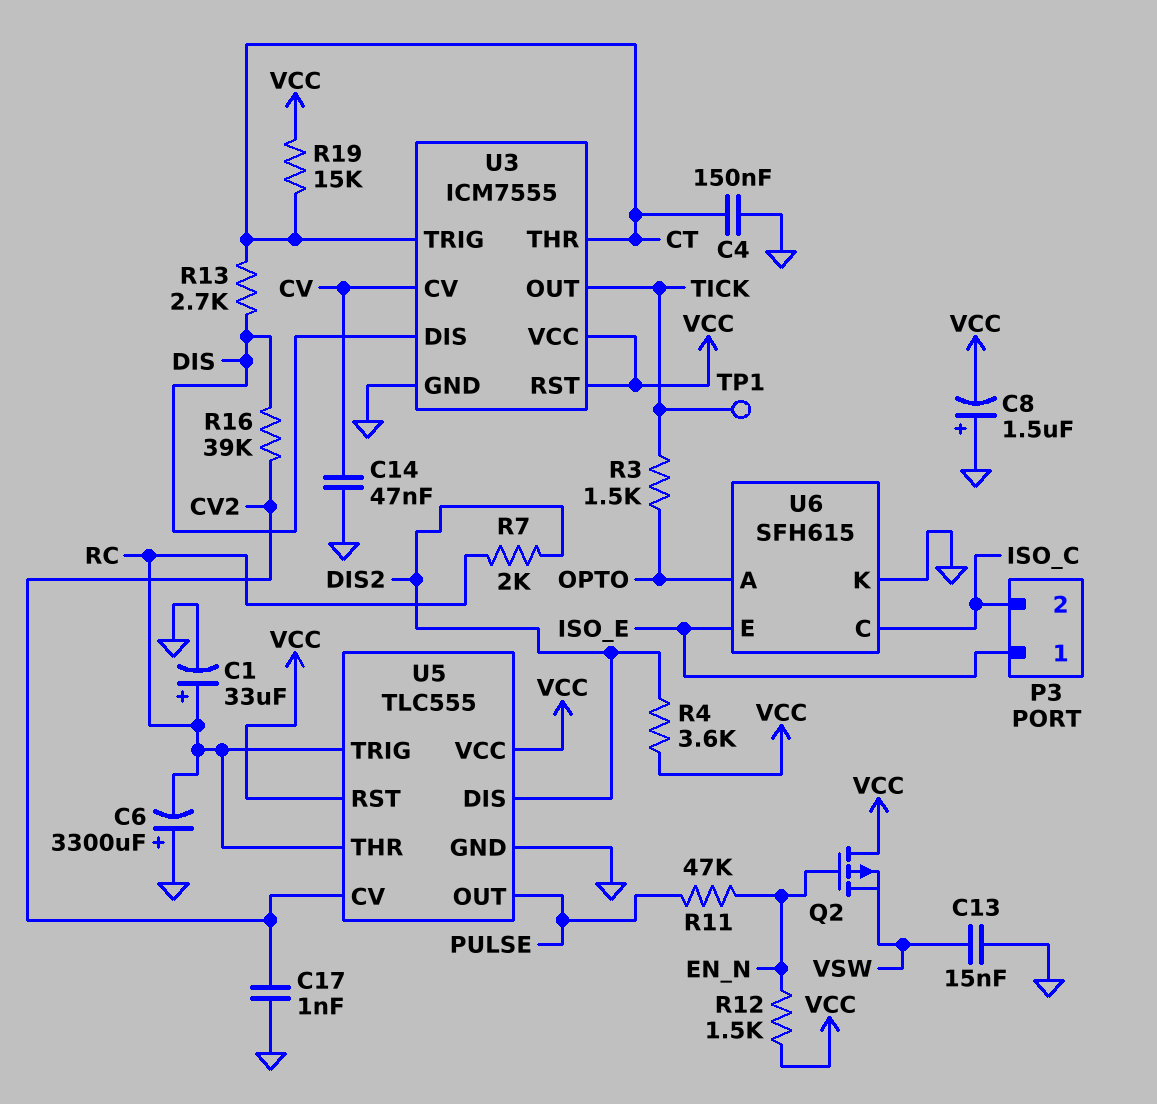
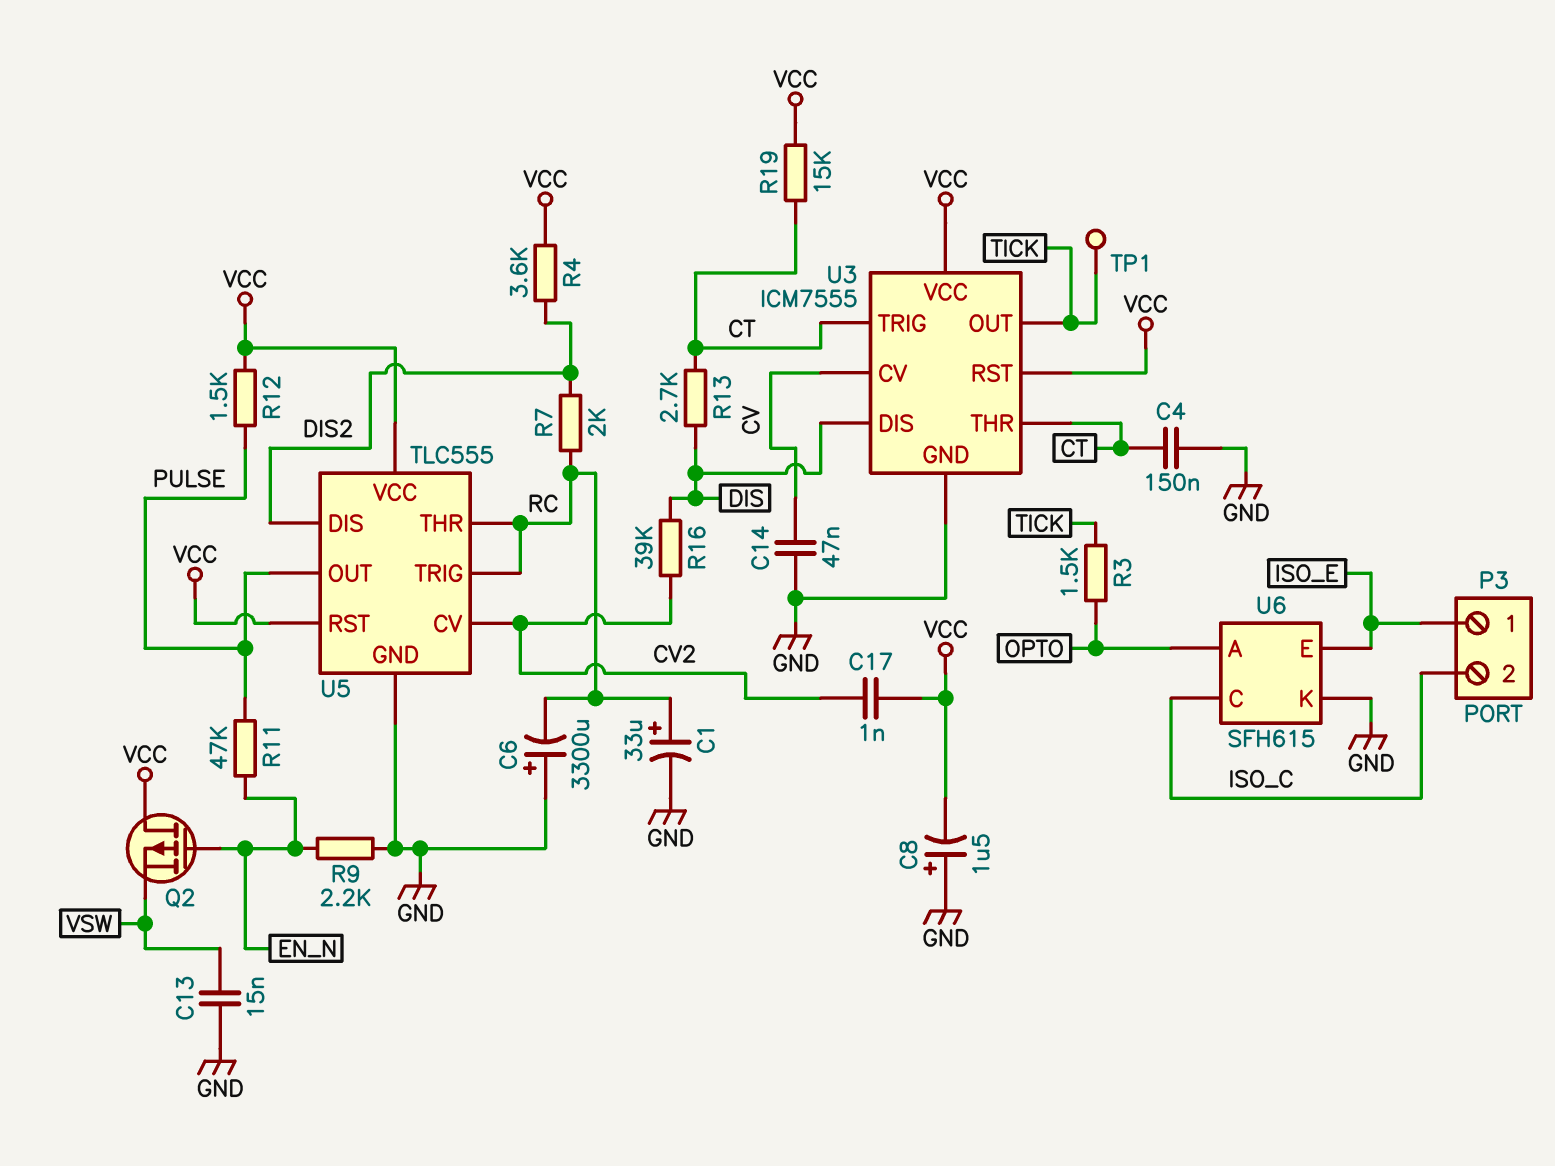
C17: 1nF (CV2, GND) -> 1nF (CV2, VCC)
R9: none -> 2.2k (EN_N, GND)
R12: 1.5k (EN_N, VCC) -> 1.5k (PULSE, VCC)

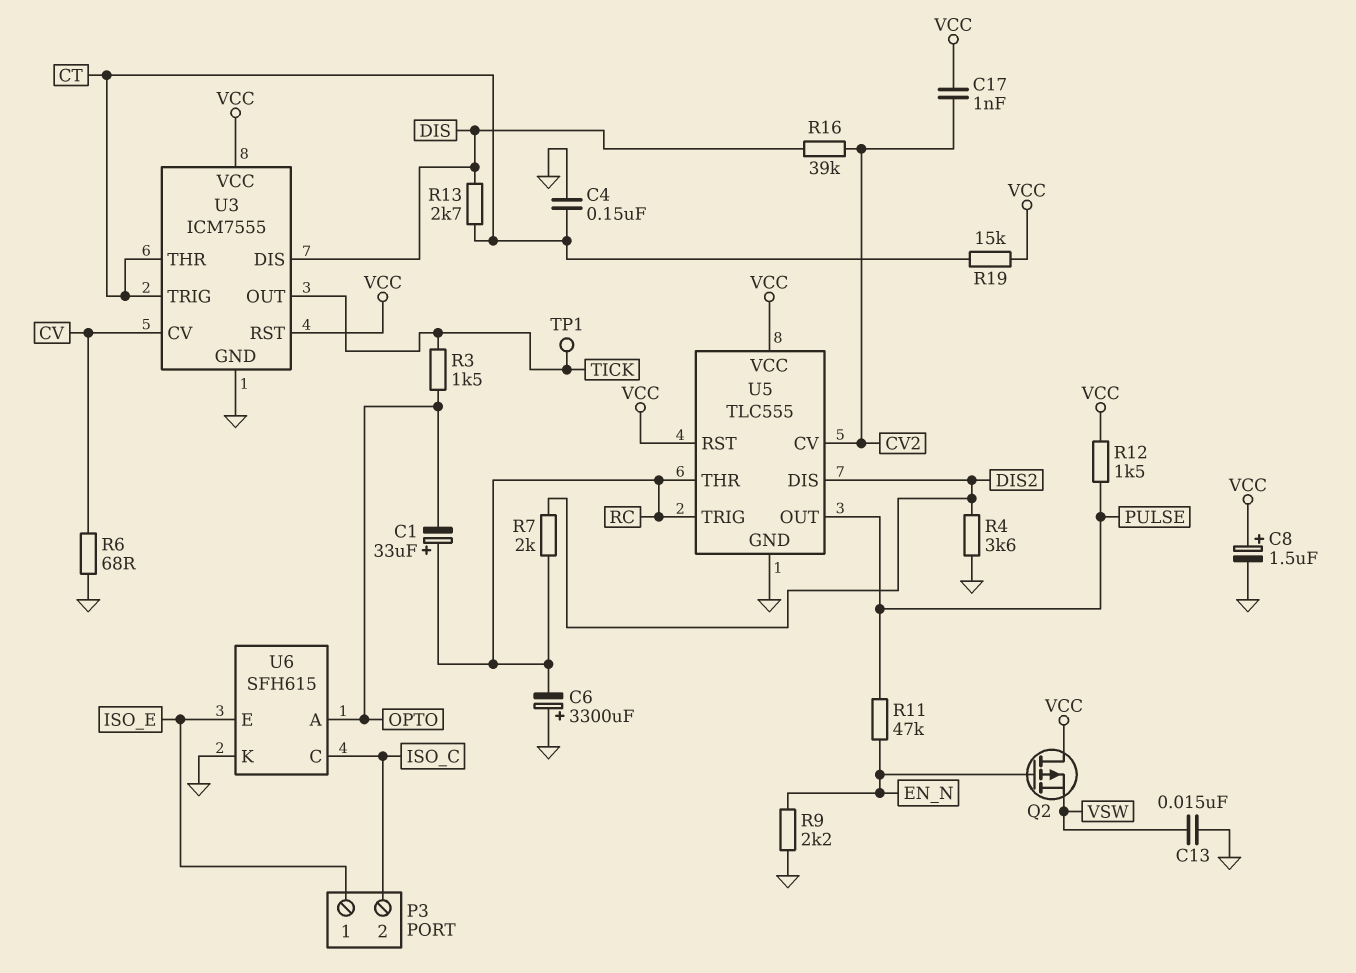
C1: 33uF (plus RC, minus GND) -> 33uF (plus RC, minus OPTO)
C8: 1.5uF (plus GND, minus VCC) -> 1.5uF (plus VCC, minus GND)
C14: 47nF (CV, GND) -> none
R4: 3.6k (DIS2, VCC) -> 3.6k (DIS2, GND)
R6: none -> 68 (CV, GND)

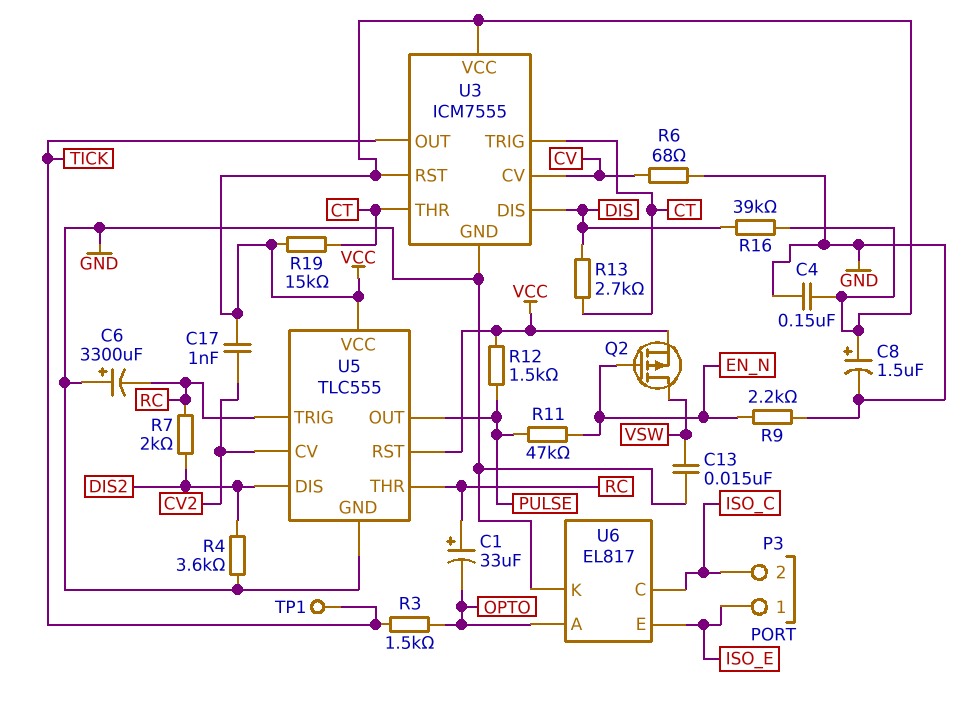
C4: 150nF (CT, GND) -> 150nF (GND, VCC)
Q2: PMOS (G EN_N, D VCC, S VSW) -> PMOS (G EN_N, D VSW, S VCC)
R16: 39k (CV2, DIS) -> 39k (DIS, VCC)
U6: SFH615 -> EL817

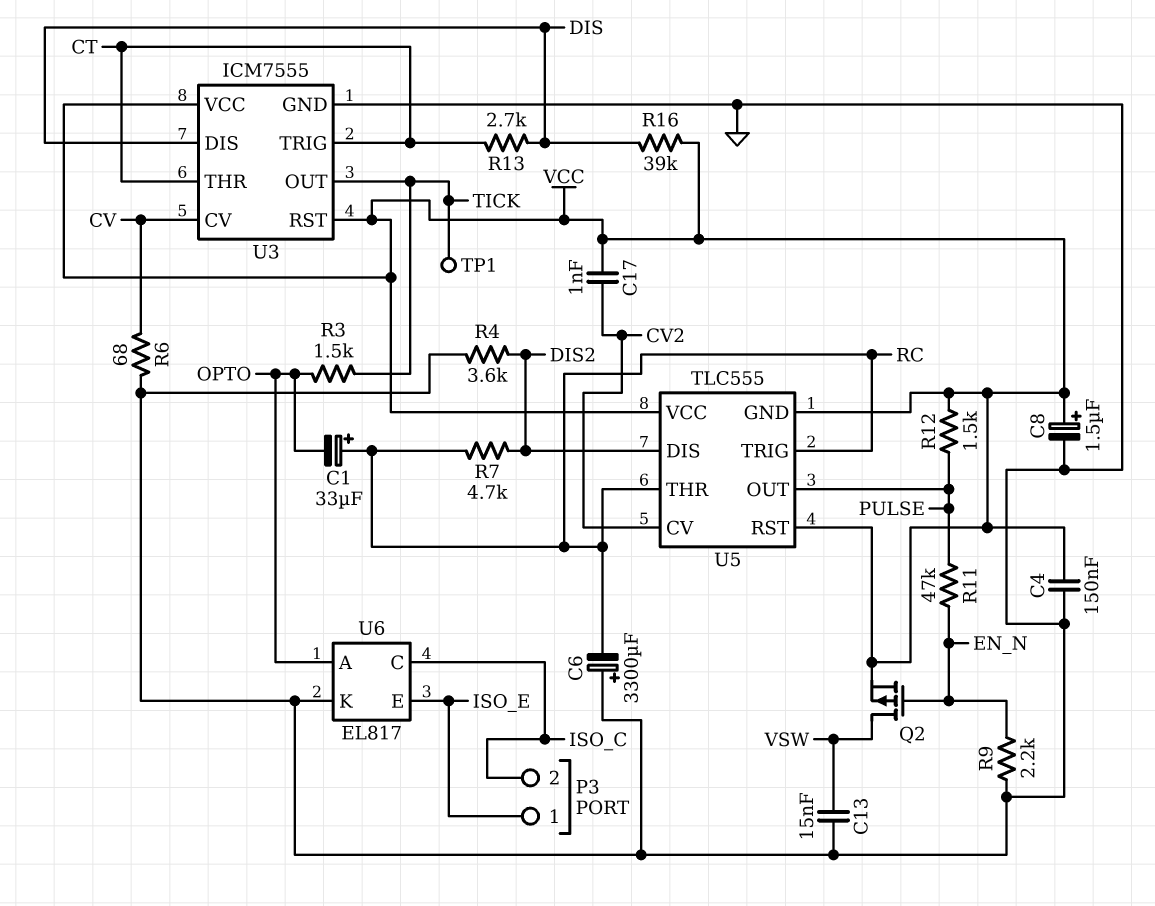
R7: 2k (DIS2, RC) -> 4.7k (DIS2, RC)
R19: 15k (CT, VCC) -> none
U5 pin GND: GND -> VCC

